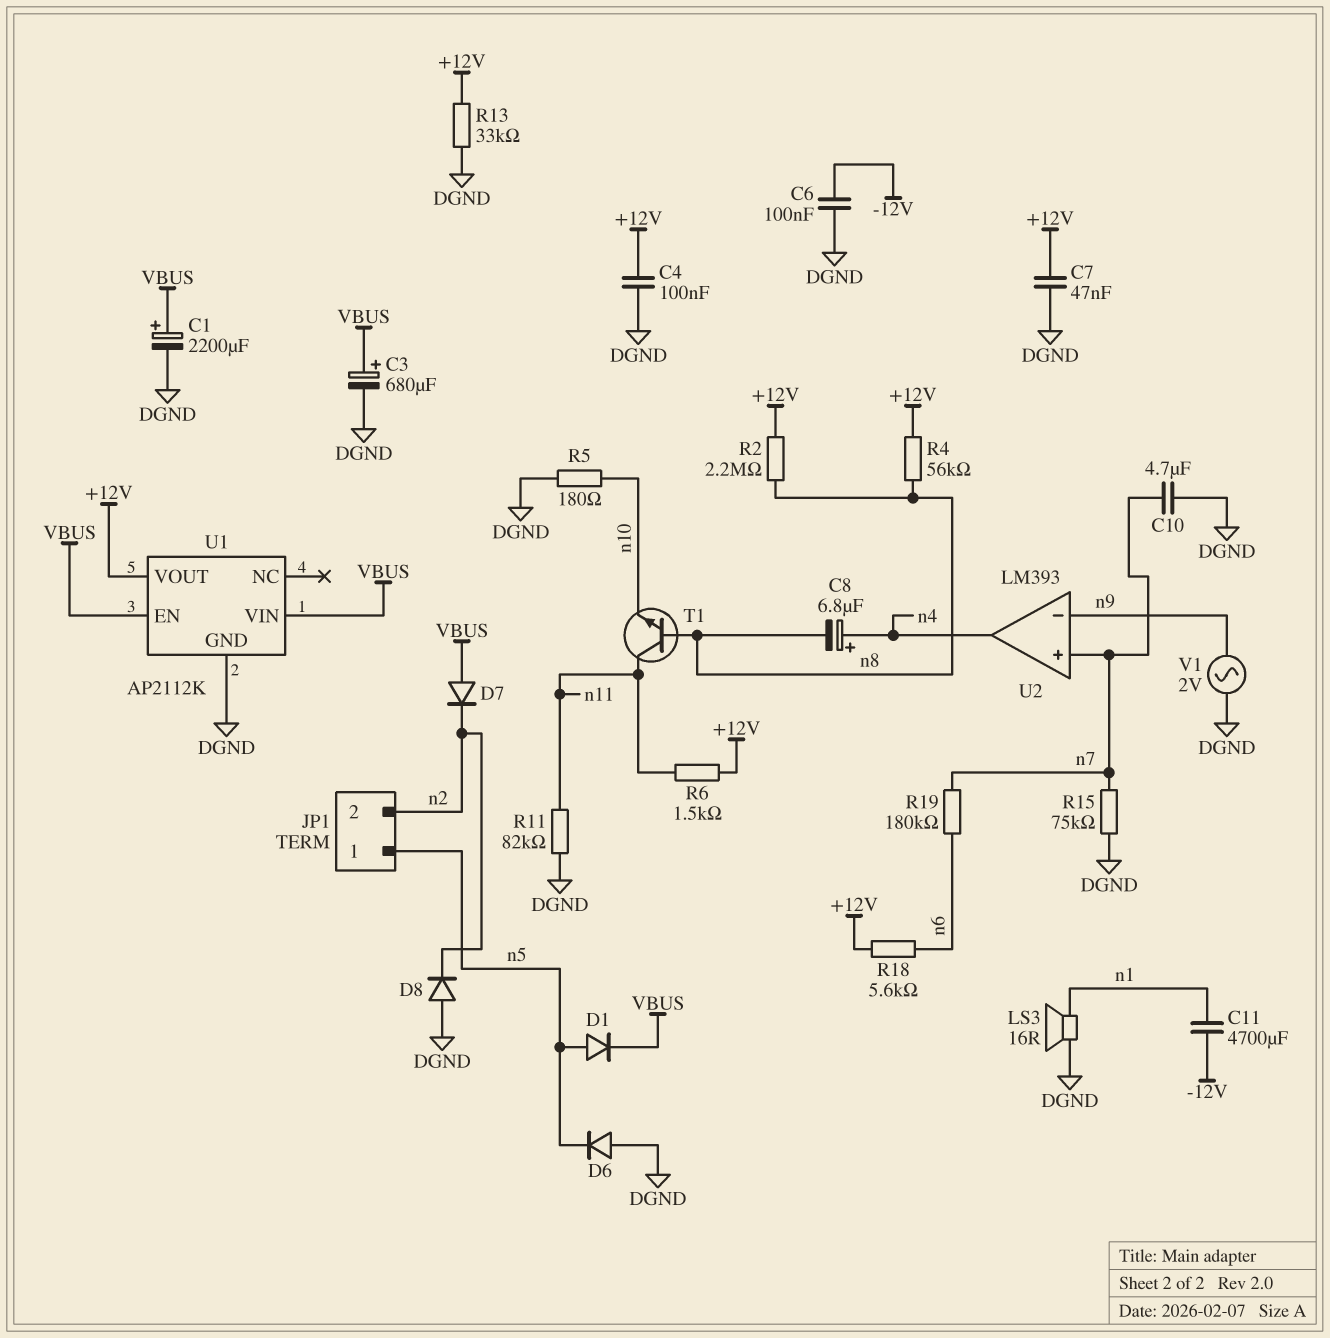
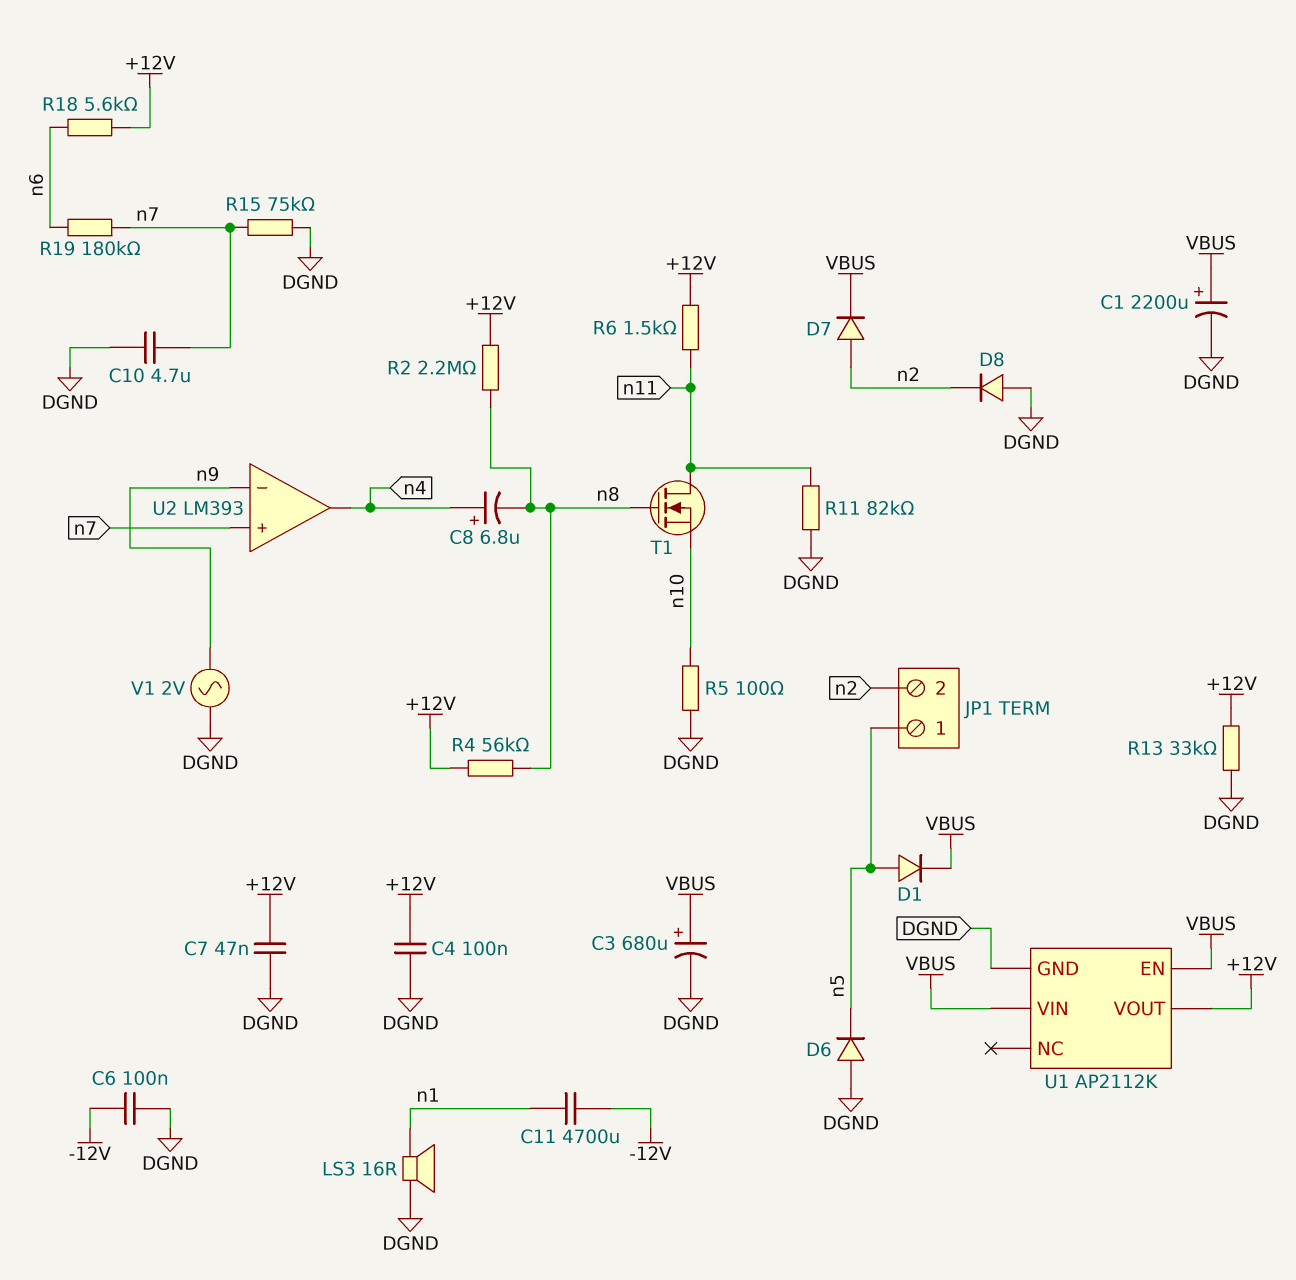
D7: diode (A VBUS, K n2) -> diode (A n2, K VBUS)
R5: 180 (DGND, n10) -> 100 (DGND, n10)
T1: NPN (B n8, C n11, E n10) -> NMOS (G n8, D n11, S n10)

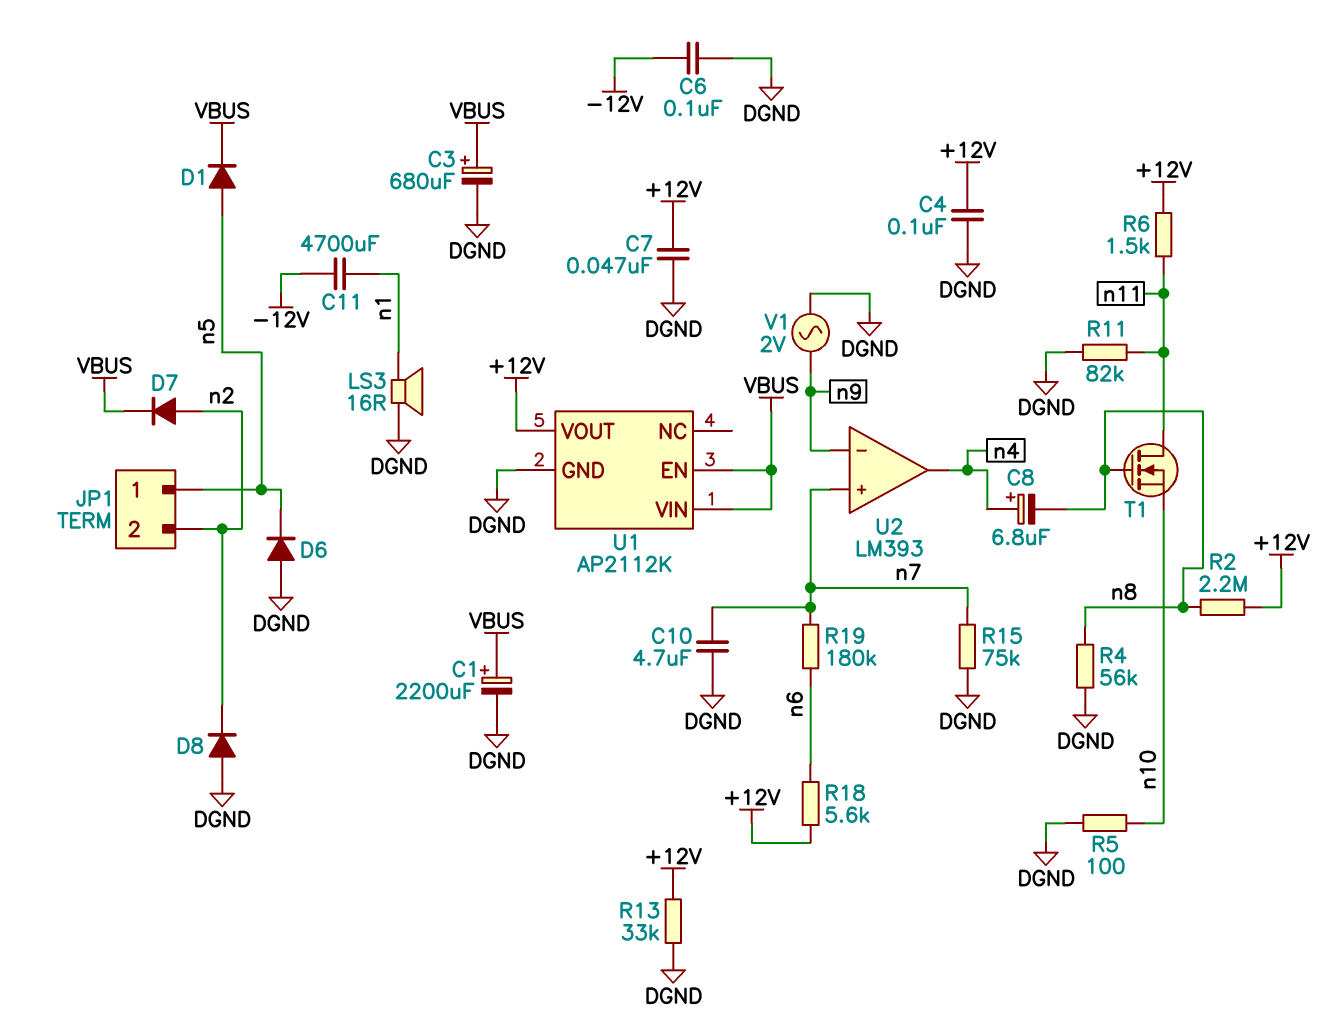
R4: 56k (+12V, n8) -> 56k (DGND, n8)

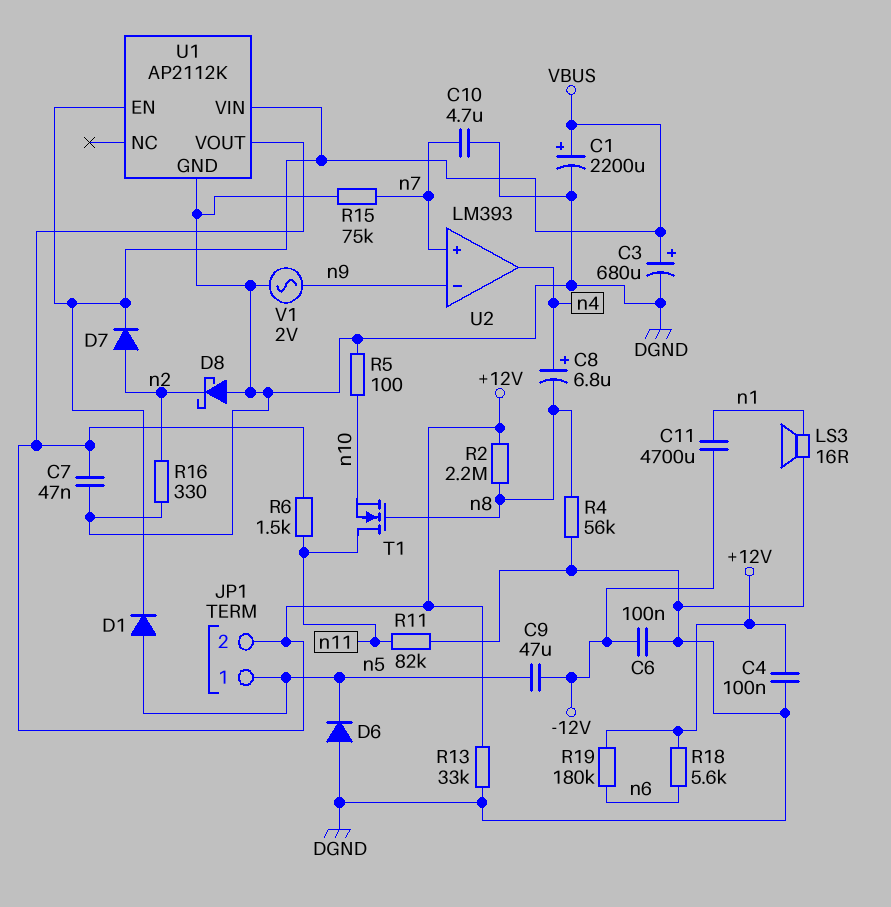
C9: none -> 47uF (-12V, n5)
D8: diode (A DGND, K n2) -> schottky (A DGND, K n2)
JP1 pin 2: n2 -> +12V
R16: none -> 330 (DGND, n2)
R19: 180k (n6, n7) -> 180k (+12V, n6)

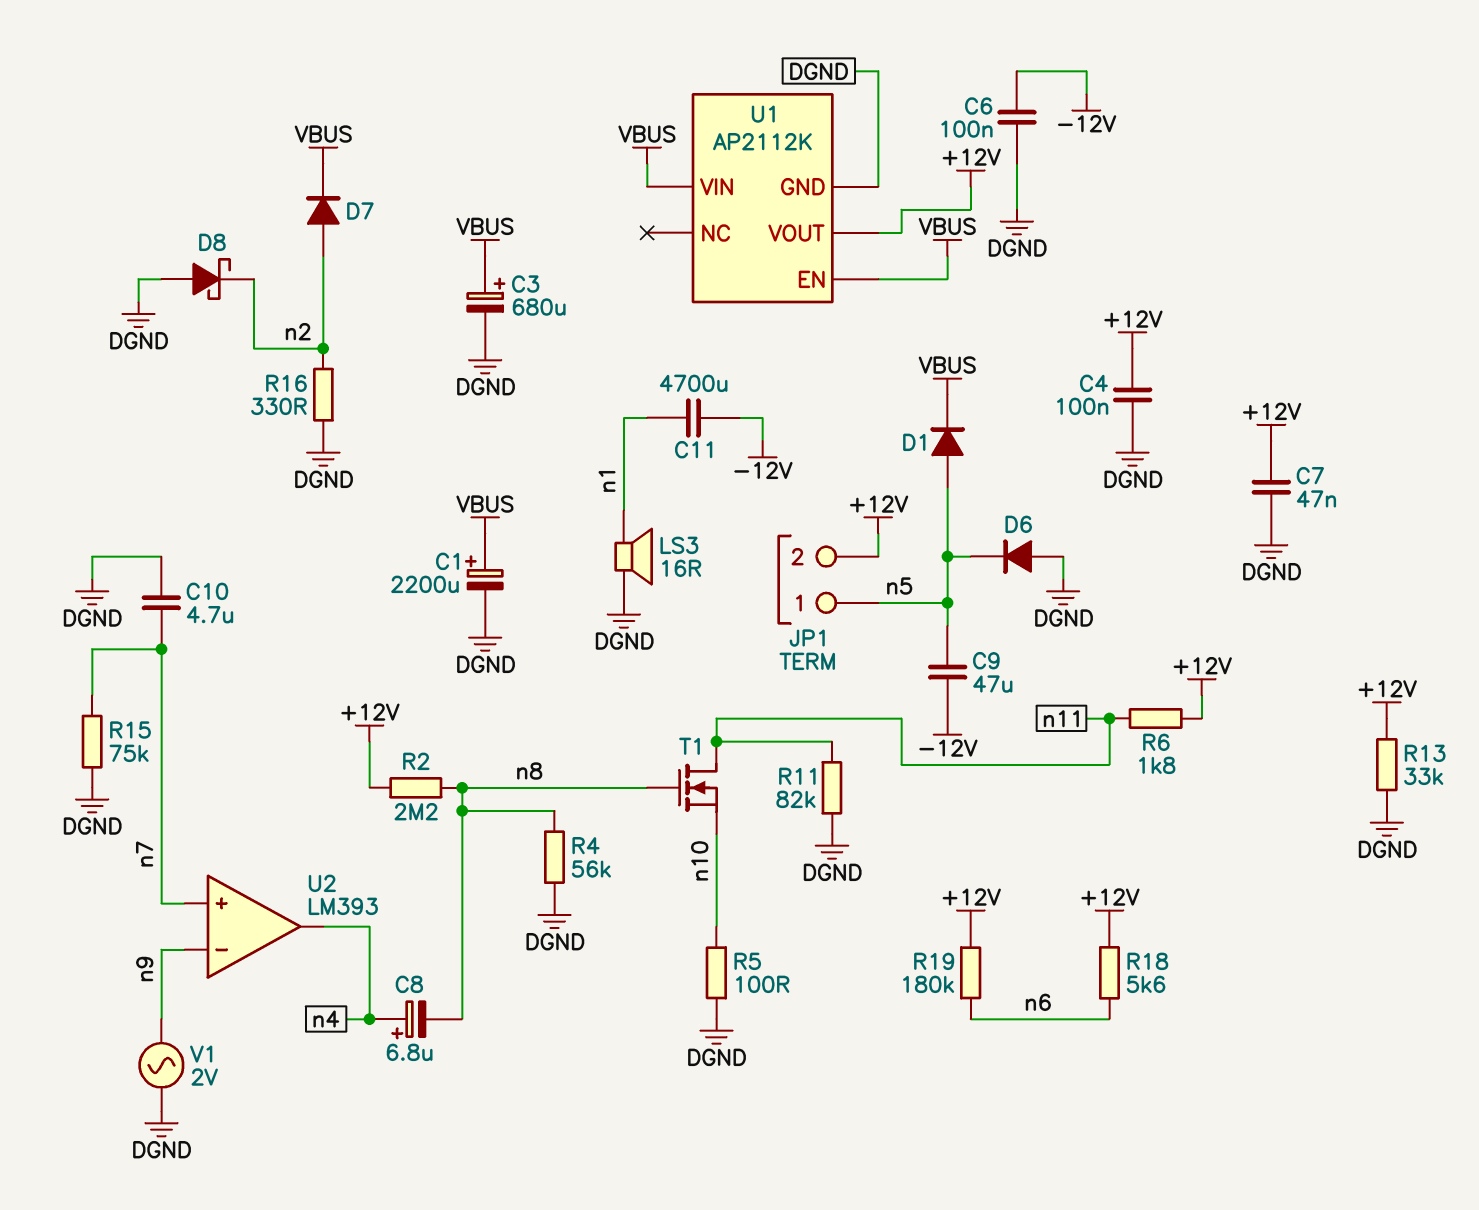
R6: 1.5k (+12V, n11) -> 1.8k (+12V, n11)

